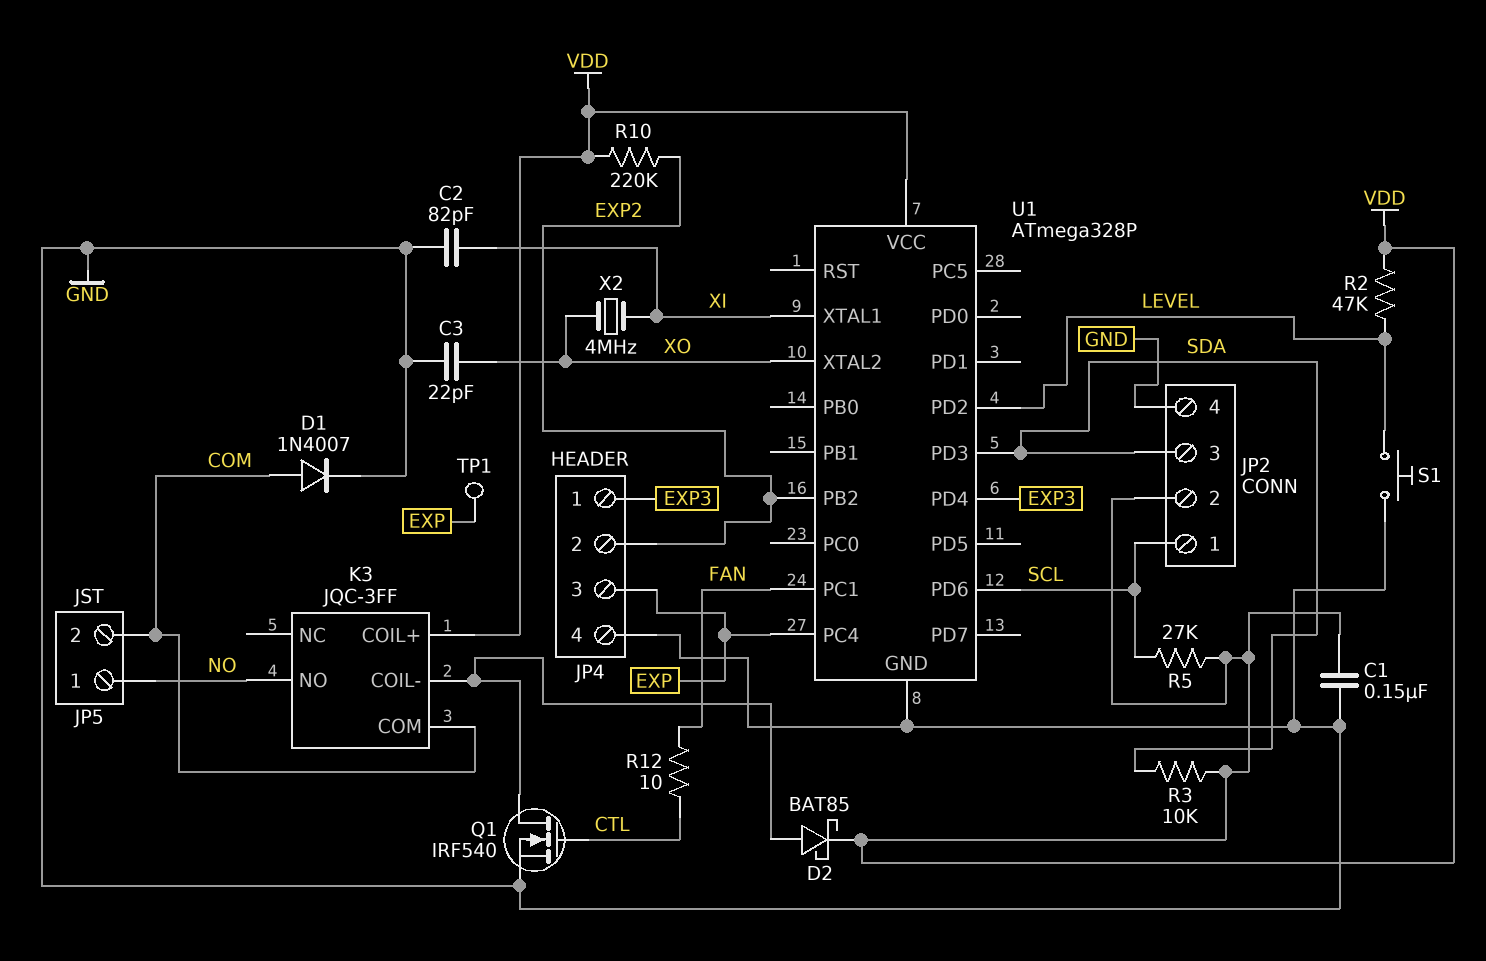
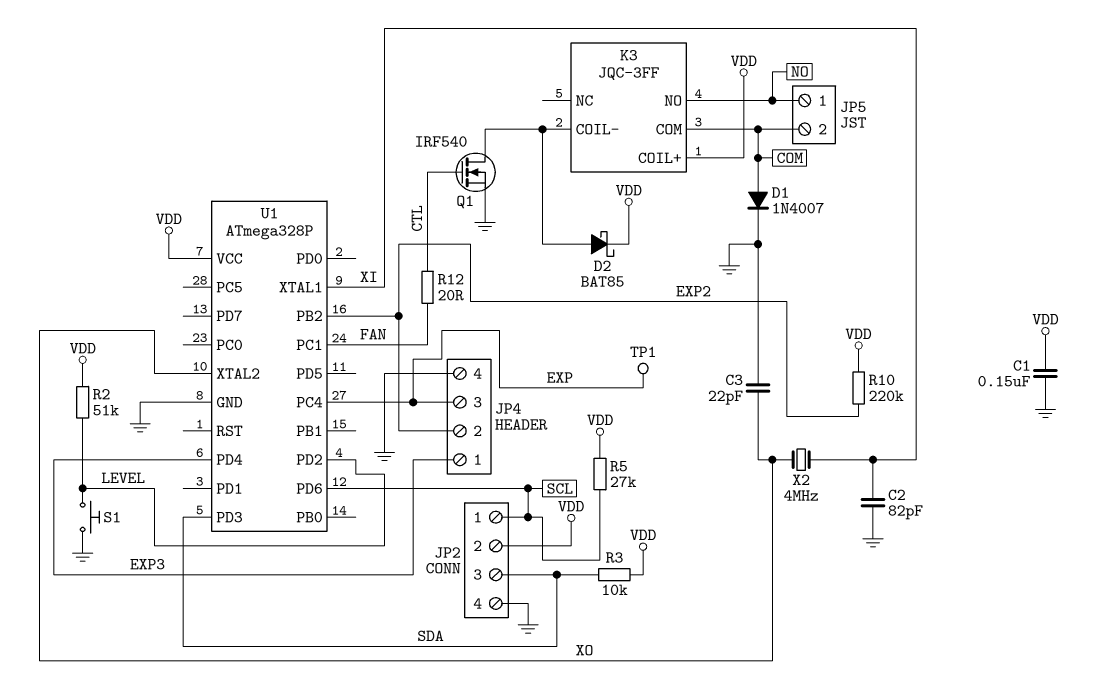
R2: 47k (LEVEL, VDD) -> 51k (LEVEL, VDD)
R12: 10 (CTL, FAN) -> 20 (CTL, FAN)

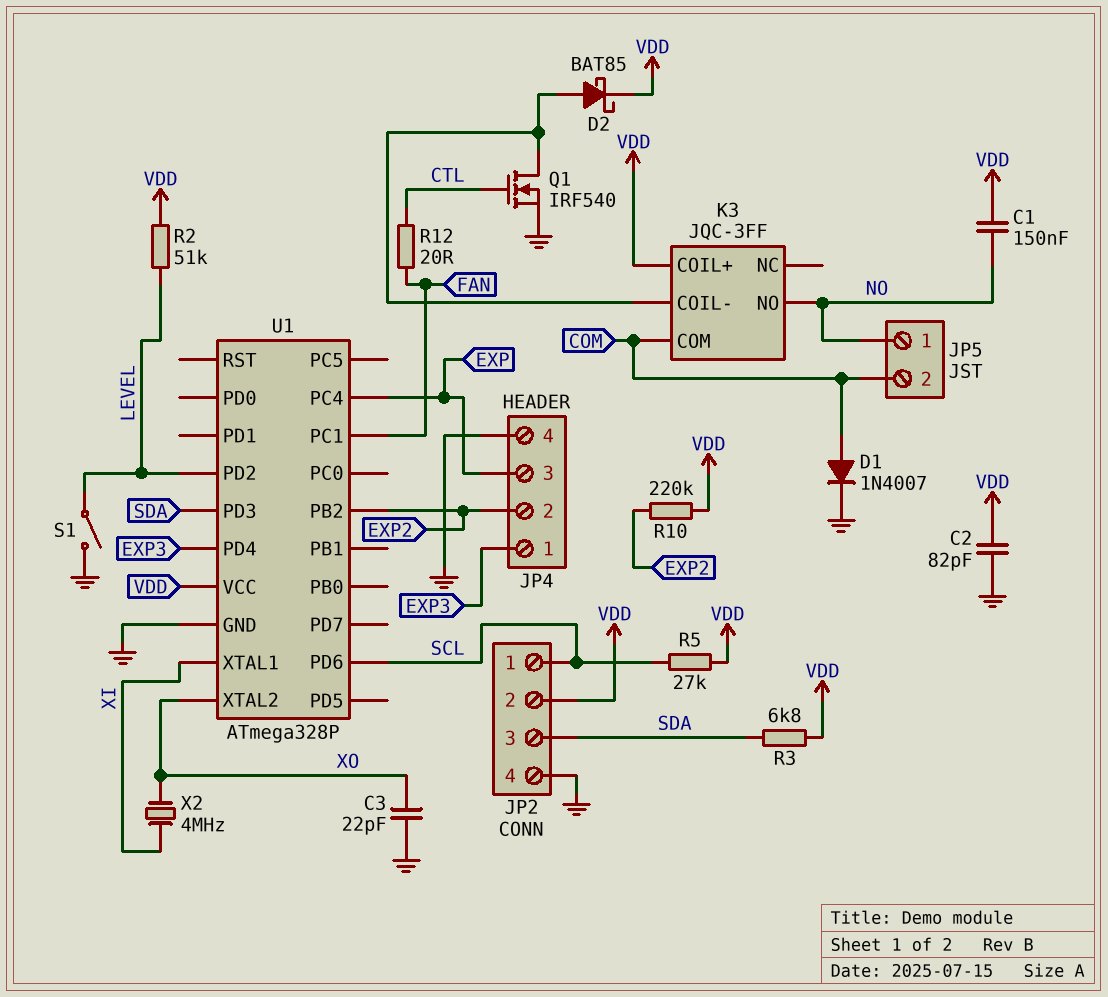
C1: 150nF (GND, VDD) -> 150nF (NO, VDD)
C2: 82pF (GND, XI) -> 82pF (GND, VDD)
R3: 10k (SDA, VDD) -> 6.8k (SDA, VDD)
S1: button (GND, LEVEL) -> switch (GND, LEVEL)
TP1: test point (EXP) -> none

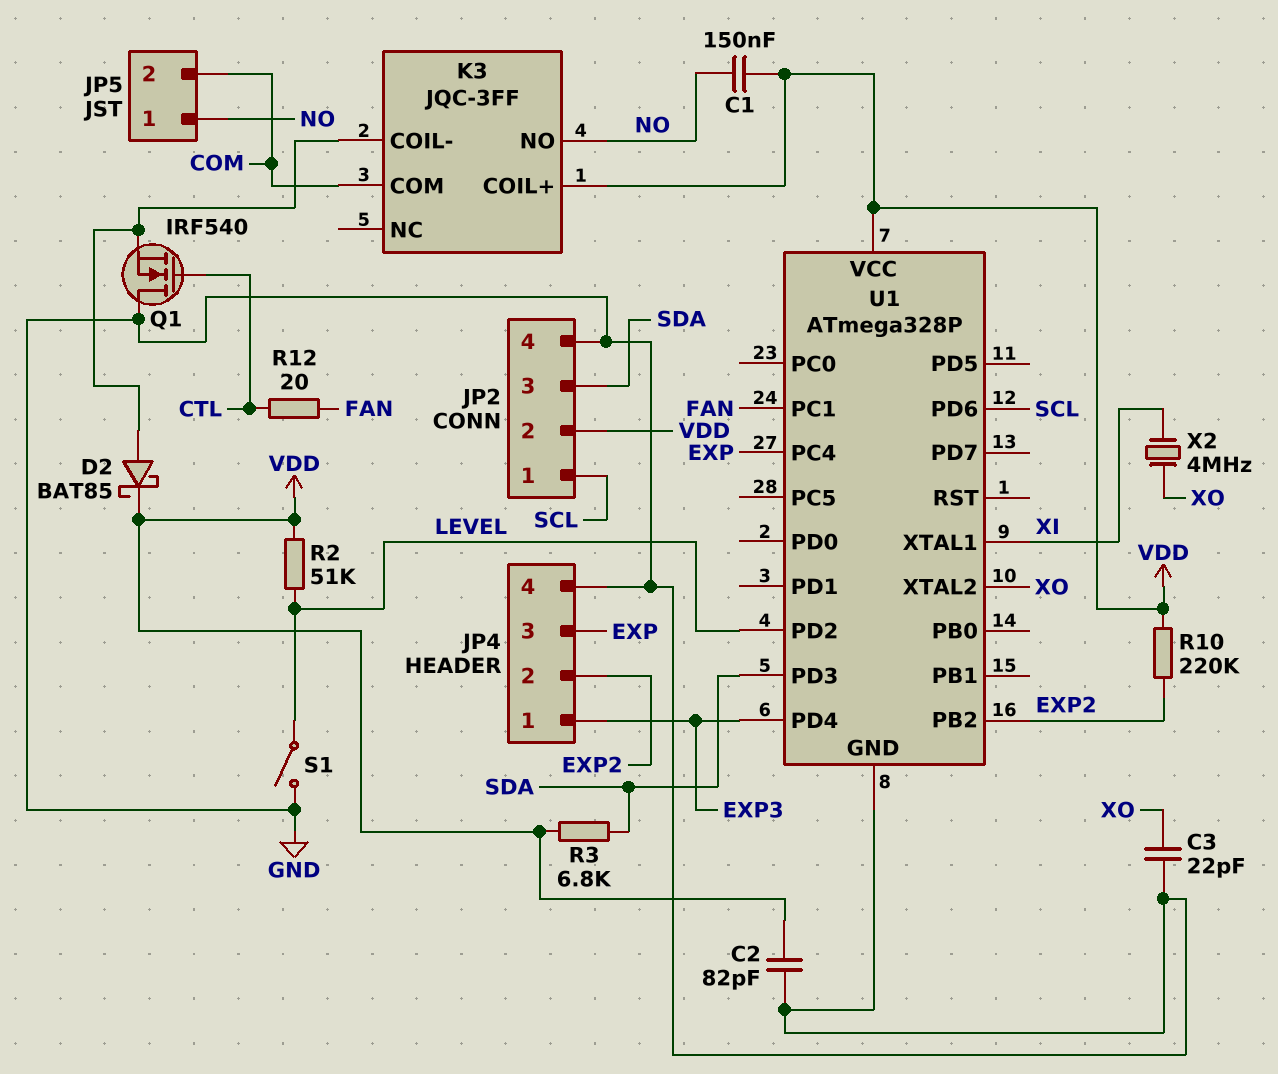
D1: diode 1N4007 (A COM, K GND) -> none
Q1: NMOS IRF540 (G CTL, D K3/COIL-, S GND) -> NMOS IRF540 (G CTL, D GND, S K3/COIL-)
R5: 27k (SCL, VDD) -> none

